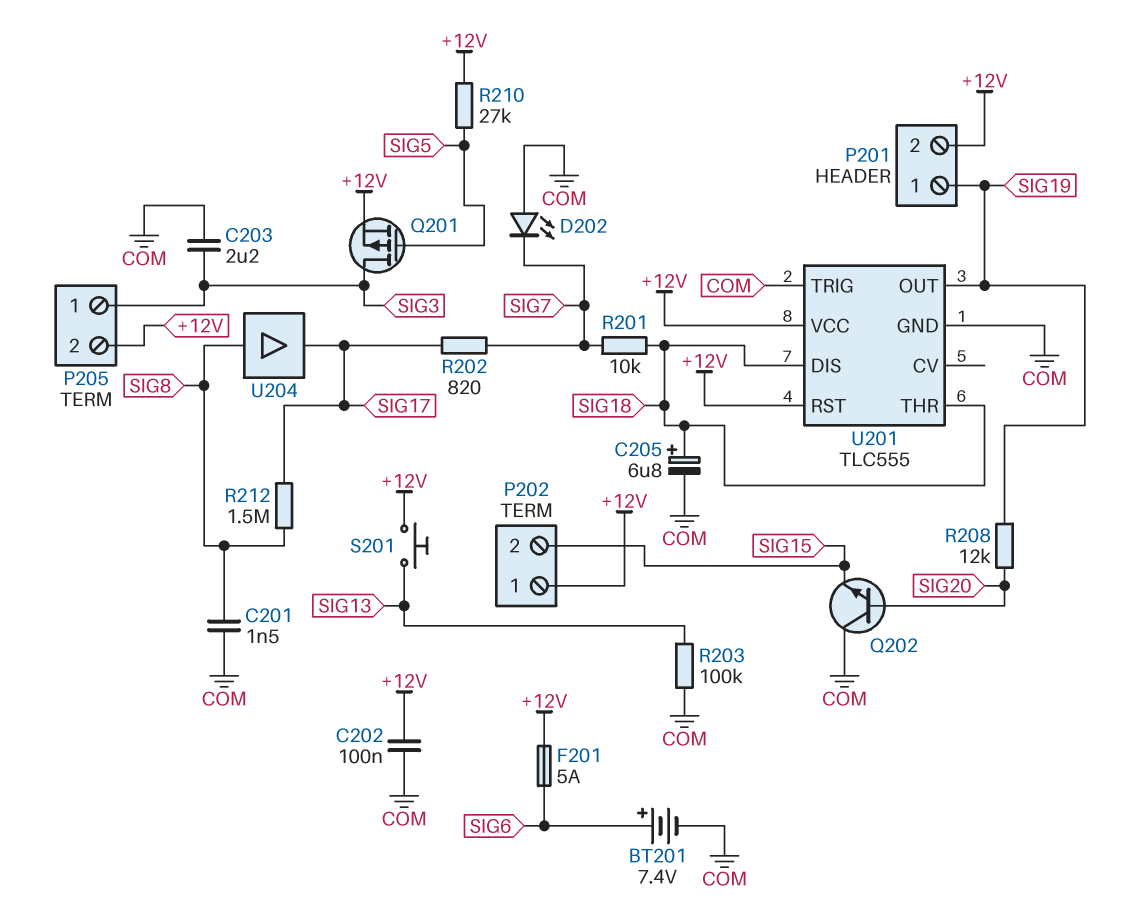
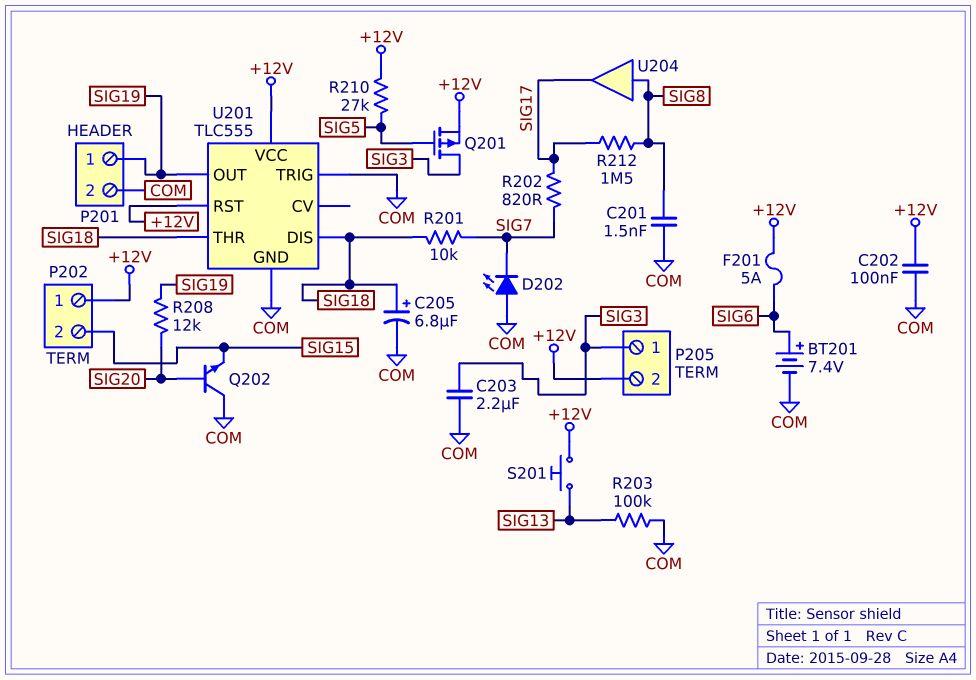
P201 pin 2: +12V -> COM

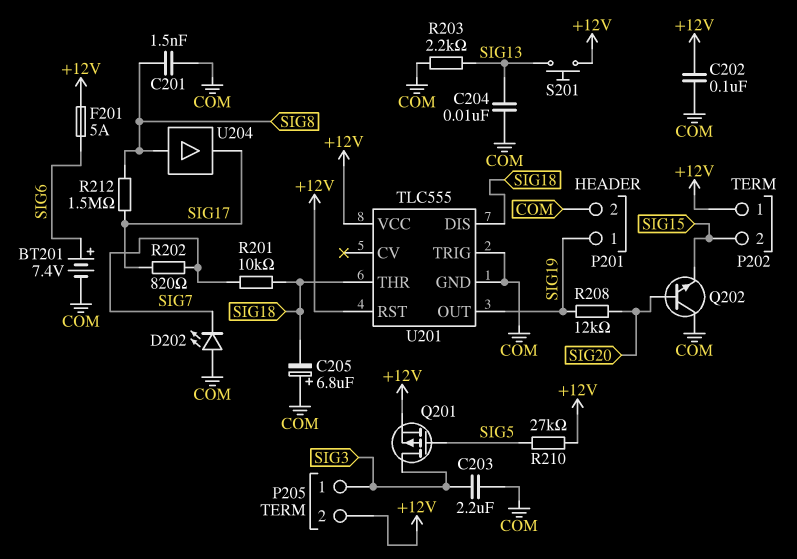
C204: none -> 10nF (COM, SIG13)
C205: 6.8uF (plus SIG18, minus COM) -> 6.8uF (plus COM, minus SIG18)
R203: 100k (COM, SIG13) -> 2.2k (COM, SIG13)

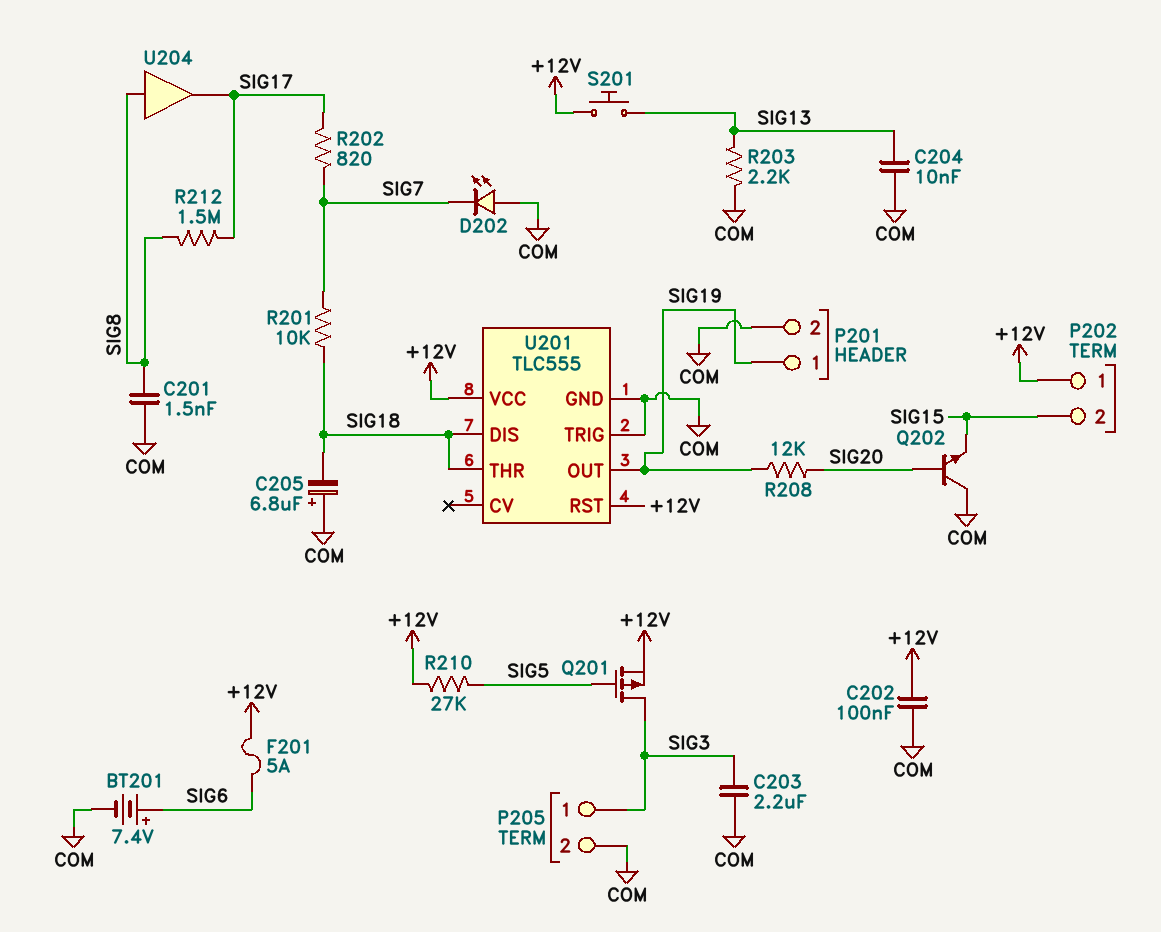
P205 pin 2: +12V -> COM

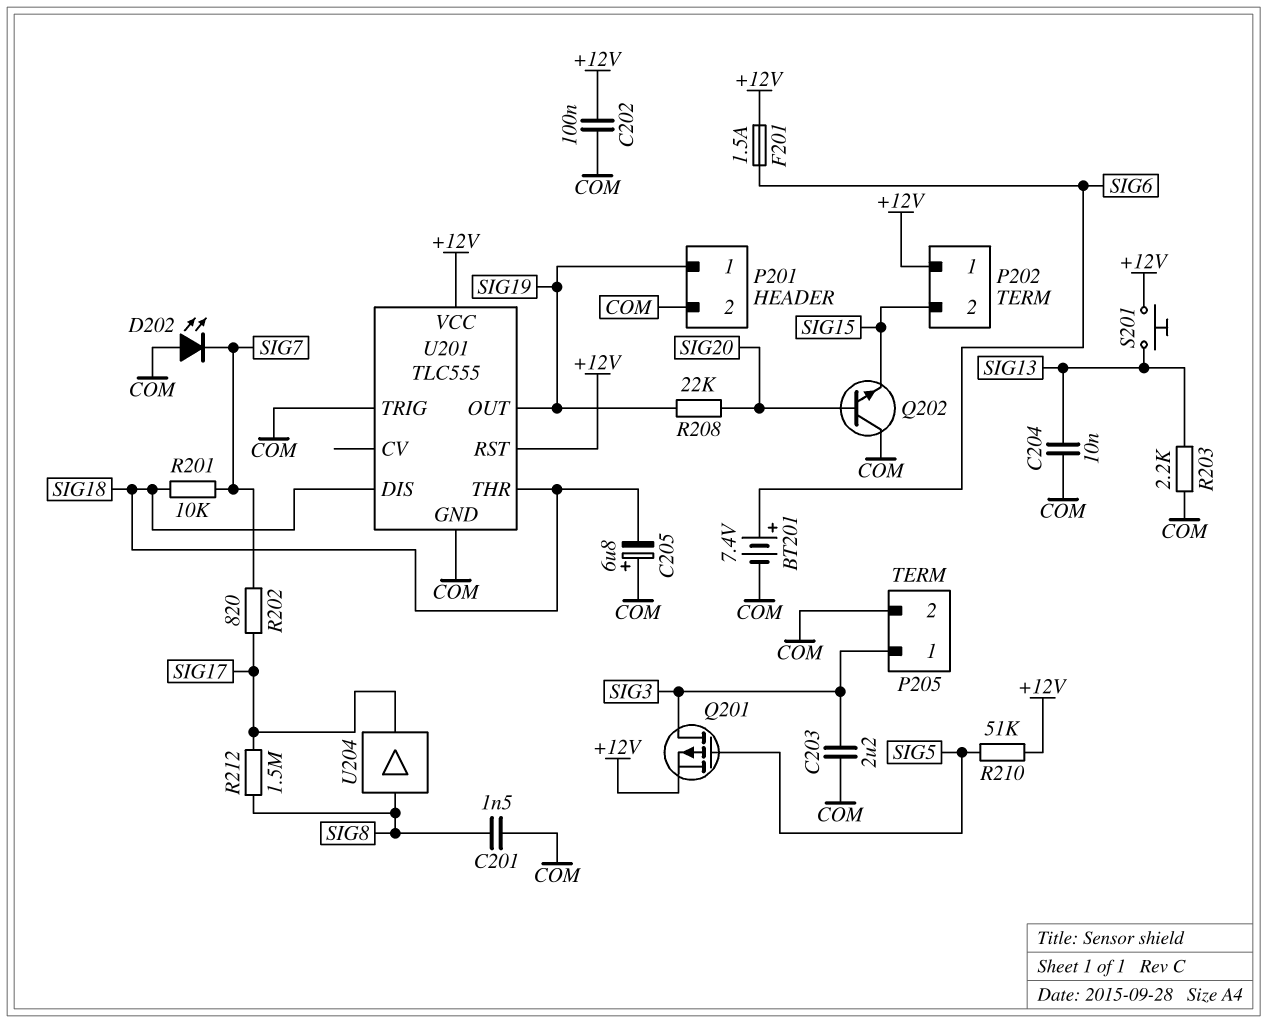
F201: 5A (+12V, SIG6) -> 1.5A (+12V, SIG6)
R208: 12k (SIG19, SIG20) -> 22k (SIG19, SIG20)
R210: 27k (+12V, SIG5) -> 51k (+12V, SIG5)

